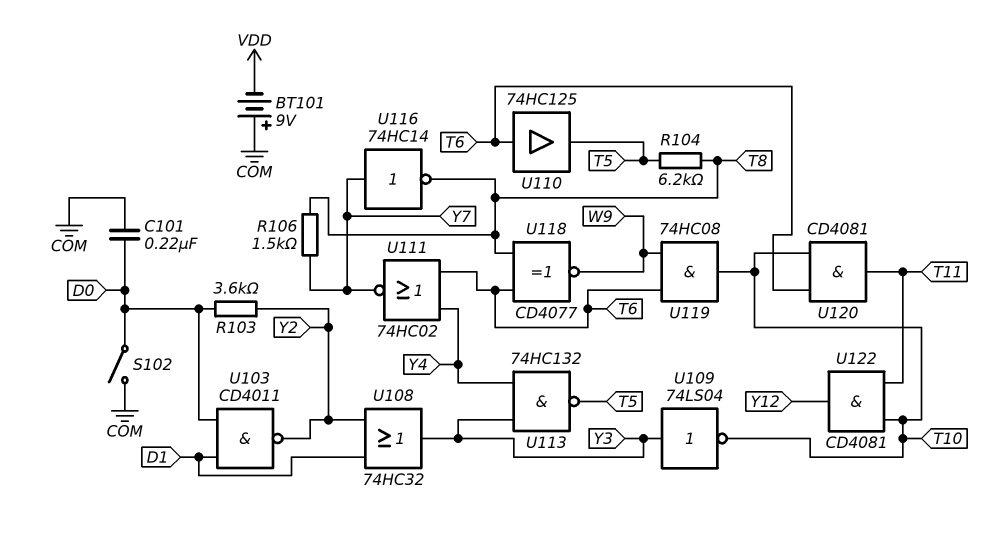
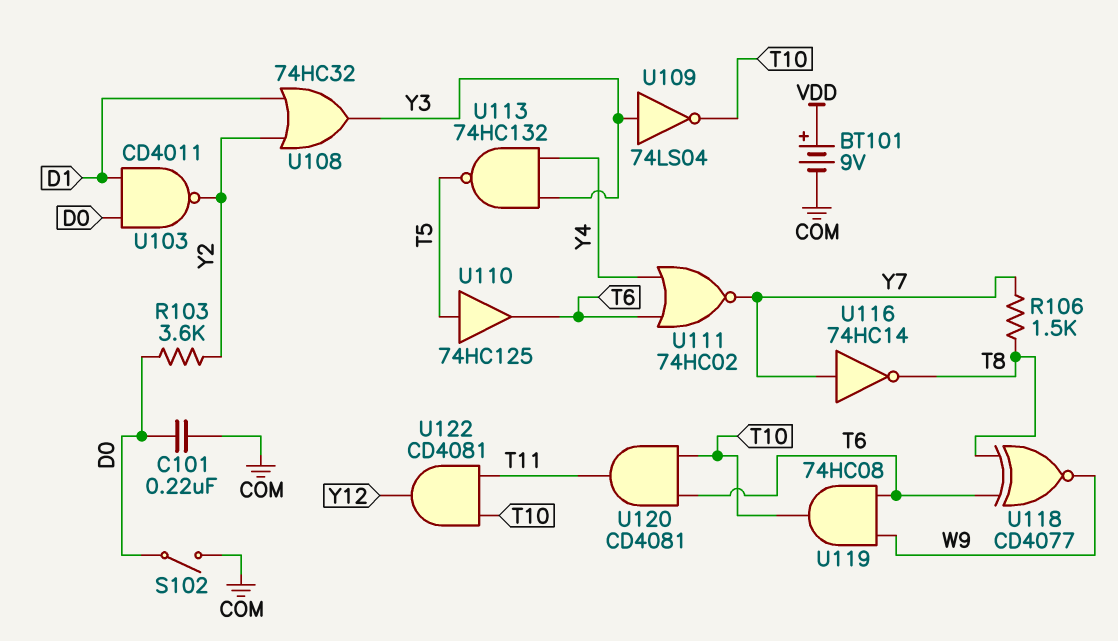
BT101: 9V (plus COM, minus VDD) -> 9V (plus VDD, minus COM)
R104: 6.2k (T5, T8) -> none
U110: buffer 74HC125 (in T6, out T5) -> buffer 74HC125 (in T5, out T6)

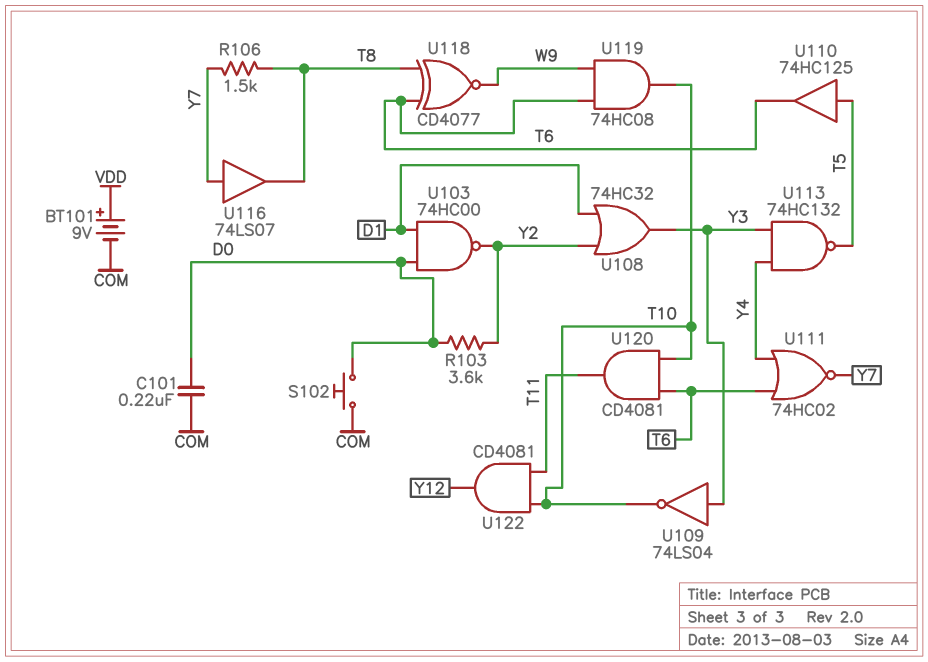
S102: switch (COM, D0) -> button (COM, D0)
U103: NAND CD4011 (in D0, in D1, out Y2) -> NAND 74HC00 (in D0, in D1, out Y2)
U116: NOT 74HC14 (in Y7, out T8) -> buffer 74LS07 (in Y7, out T8)

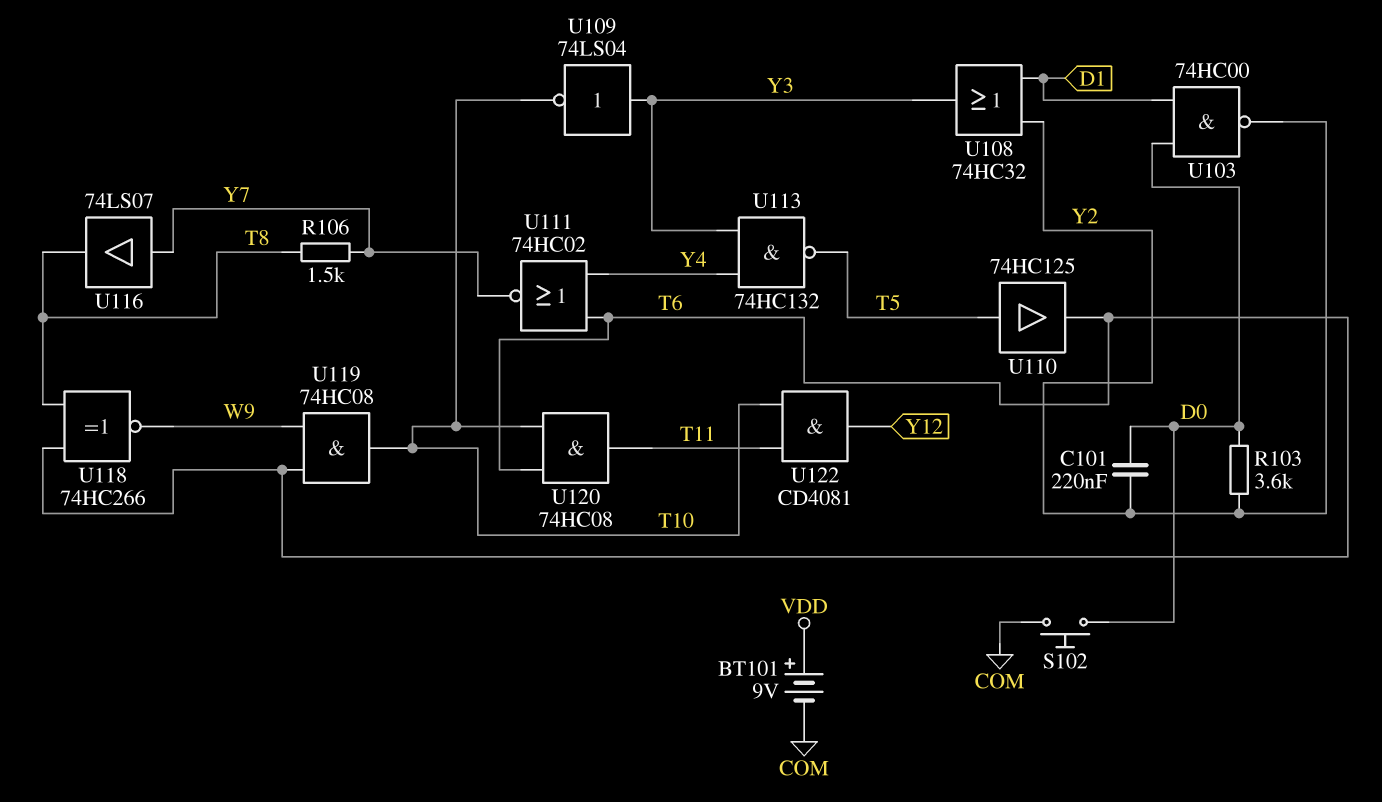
C101: 220nF (COM, D0) -> 220nF (D0, Y2)
U118: XNOR CD4077 (in T6, in T8, out W9) -> XNOR 74HC266 (in T6, in T8, out W9)
U120: AND CD4081 (in T6, in T10, out T11) -> AND 74HC08 (in T6, in T10, out T11)

